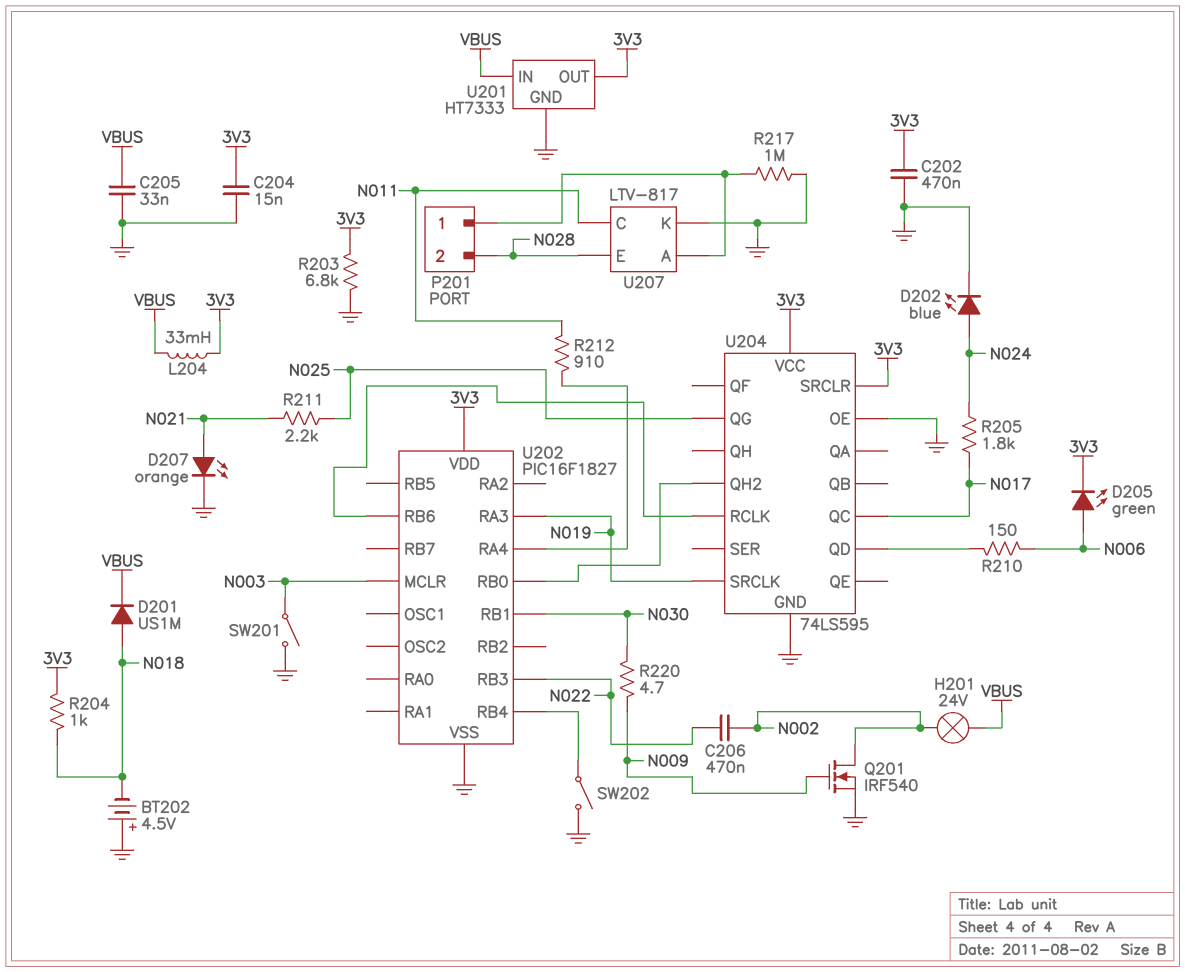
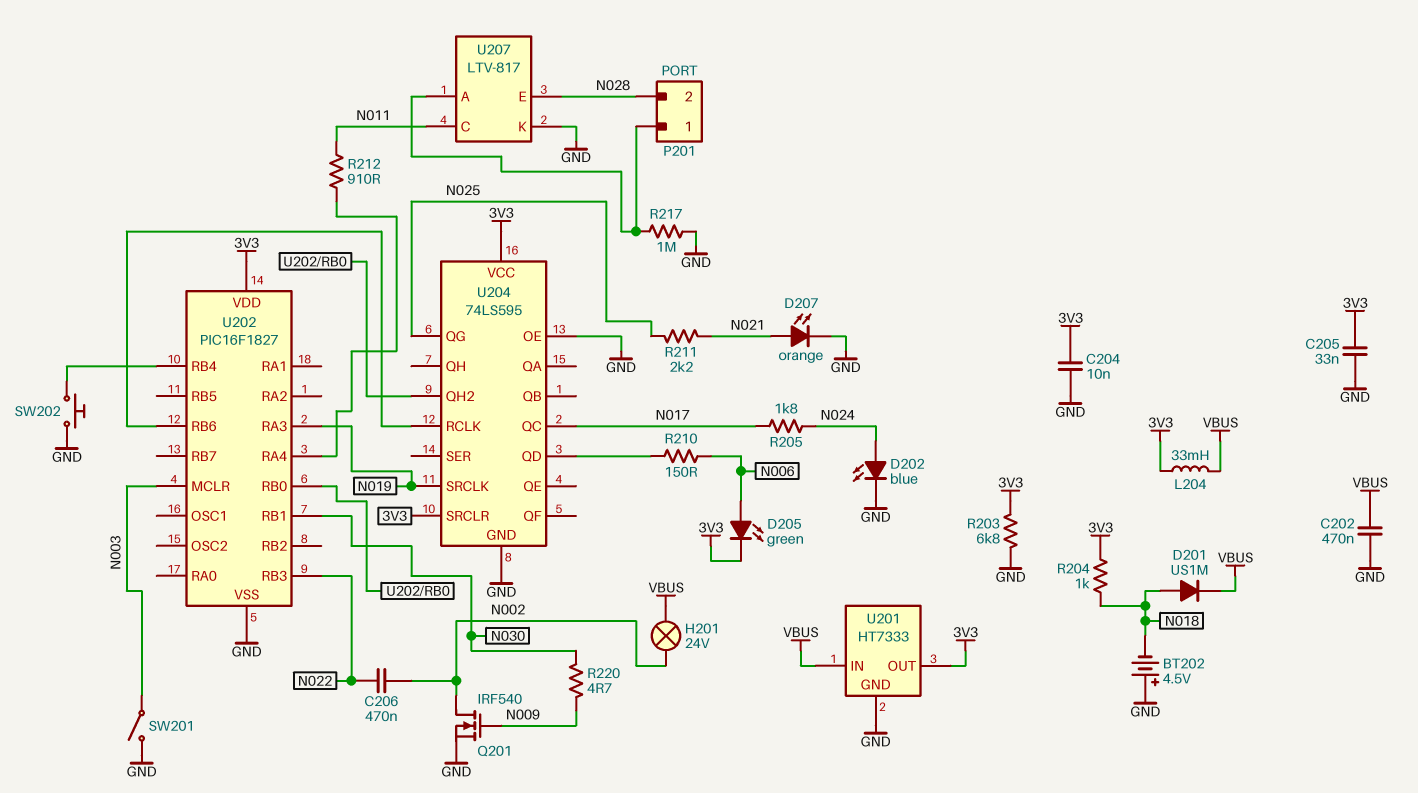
C202: 470nF (3V3, GND) -> 470nF (GND, VBUS)
C204: 15nF (3V3, GND) -> 10nF (3V3, GND)
C205: 33nF (GND, VBUS) -> 33nF (3V3, GND)
SW202: switch (GND, U202/RB4) -> button (GND, U202/RB4)

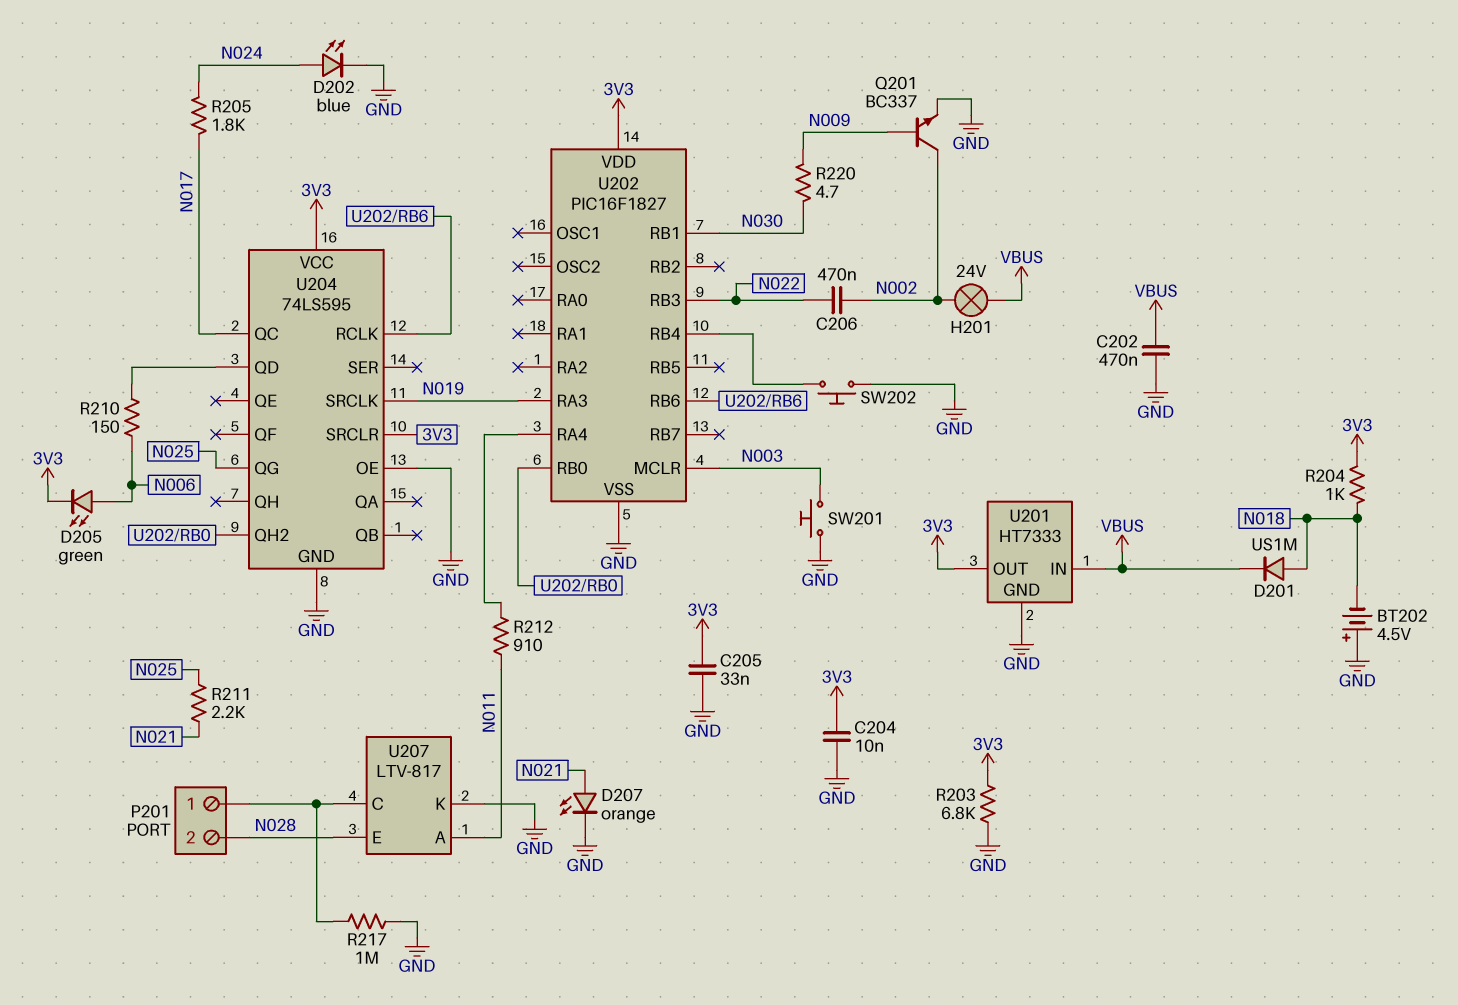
L204: 33mH (3V3, VBUS) -> none
Q201: NMOS IRF540 (G N009, D N002, S GND) -> NPN BC337 (B N009, C N002, E GND)
SW201: switch (GND, N003) -> button (GND, N003)
U207 pin A: P201/1 -> N011
U207 pin C: N011 -> P201/1

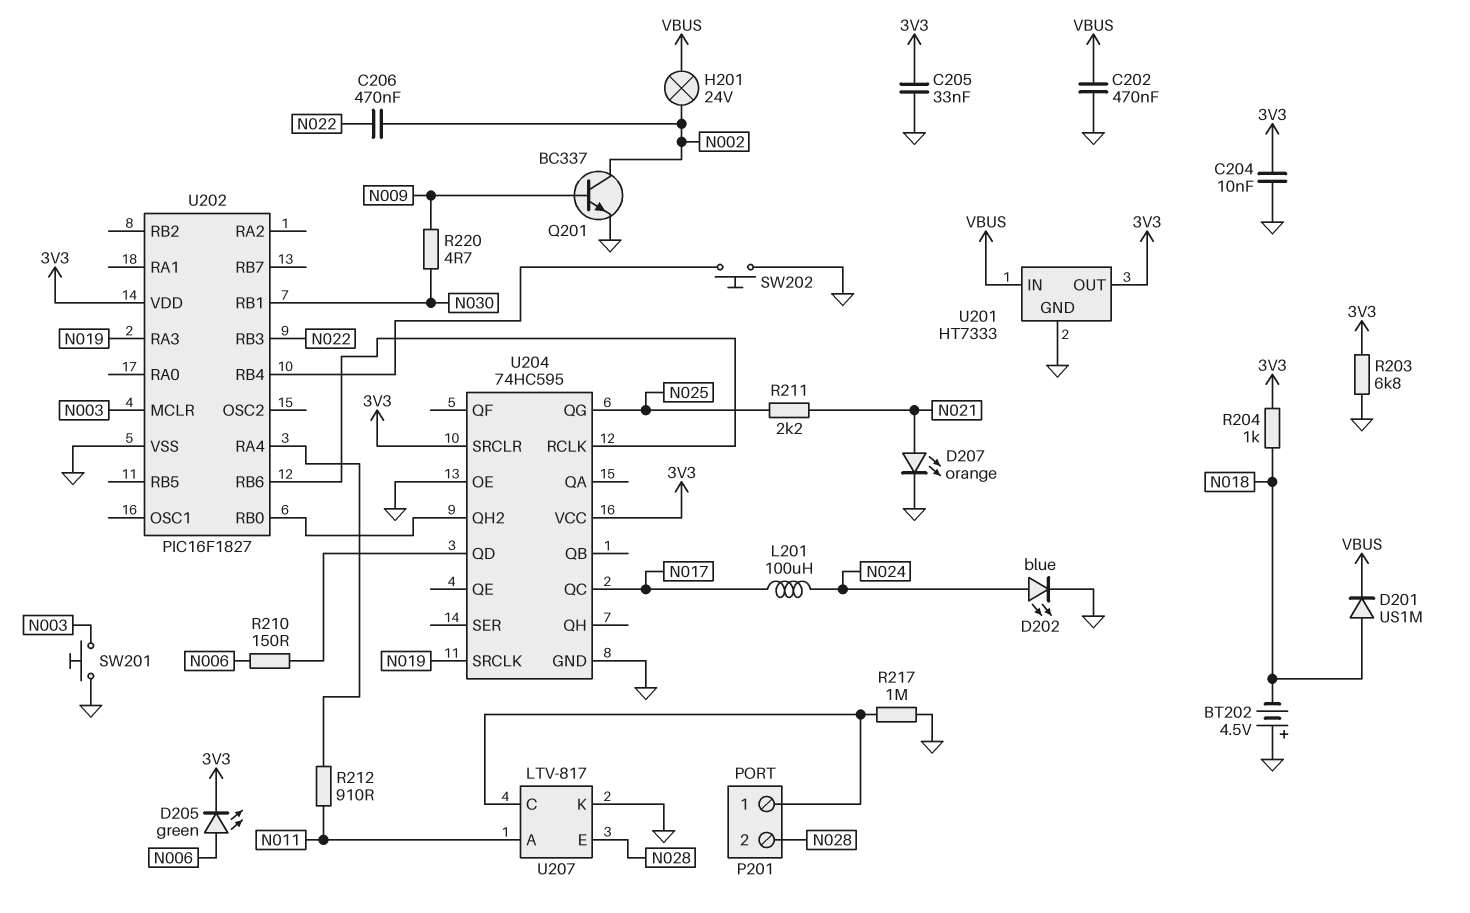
L201: none -> 100uH (N017, N024)
R205: 1.8k (N017, N024) -> none
U204: 74LS595 -> 74HC595

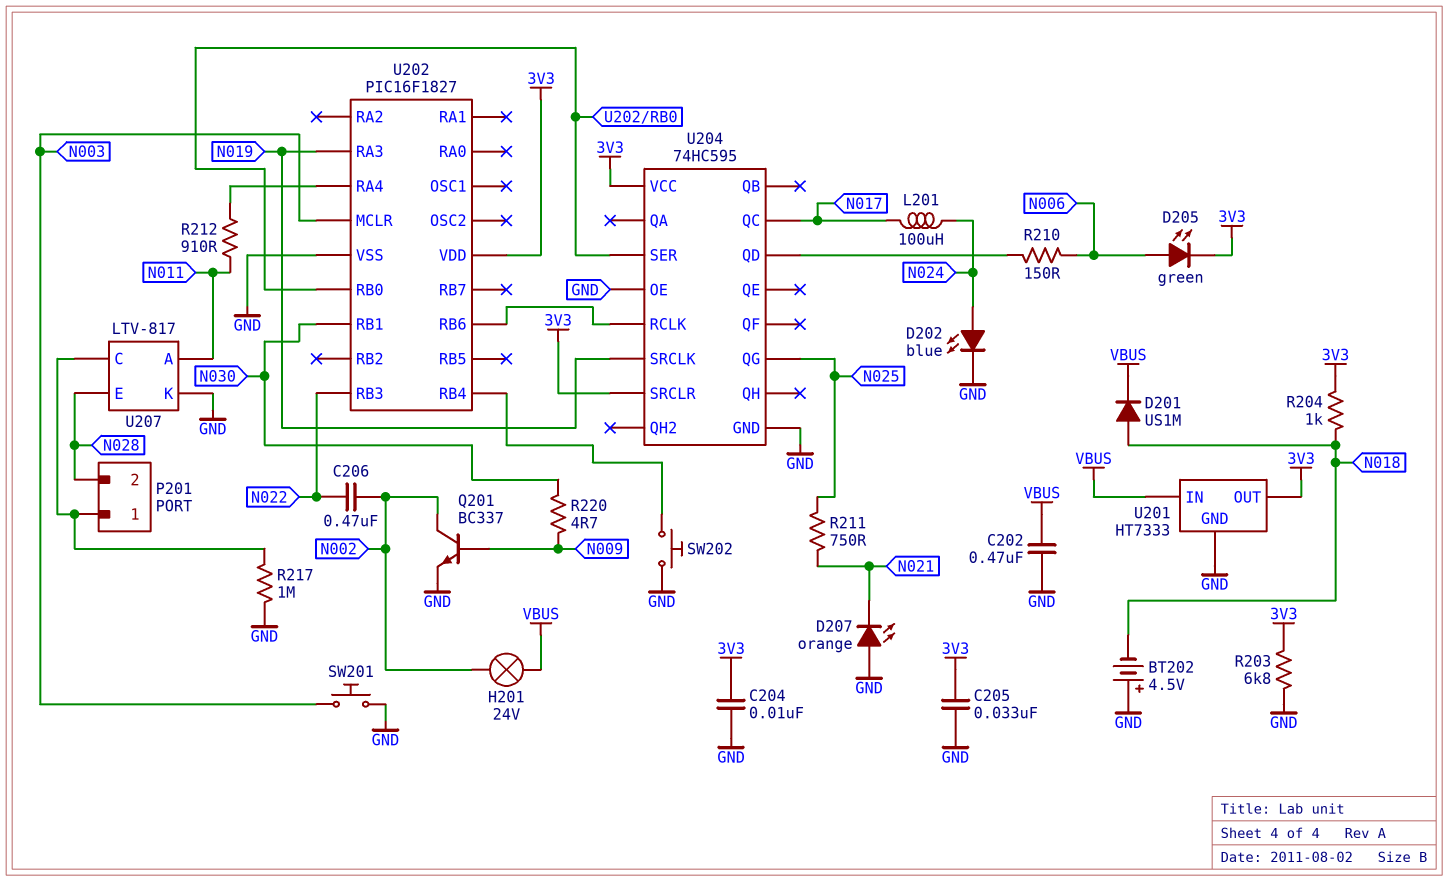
D207: LED orange (A N021, K GND) -> LED orange (A GND, K N021)
R211: 2.2k (N021, N025) -> 750 (N021, N025)
U204 pin QH2: U202/RB0 -> none
U204 pin SER: none -> U202/RB0

